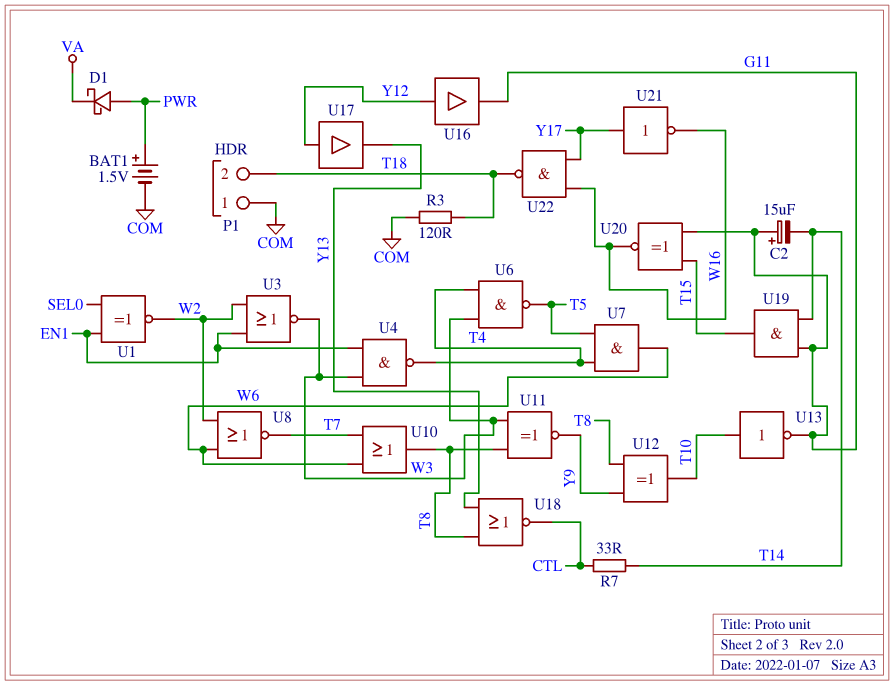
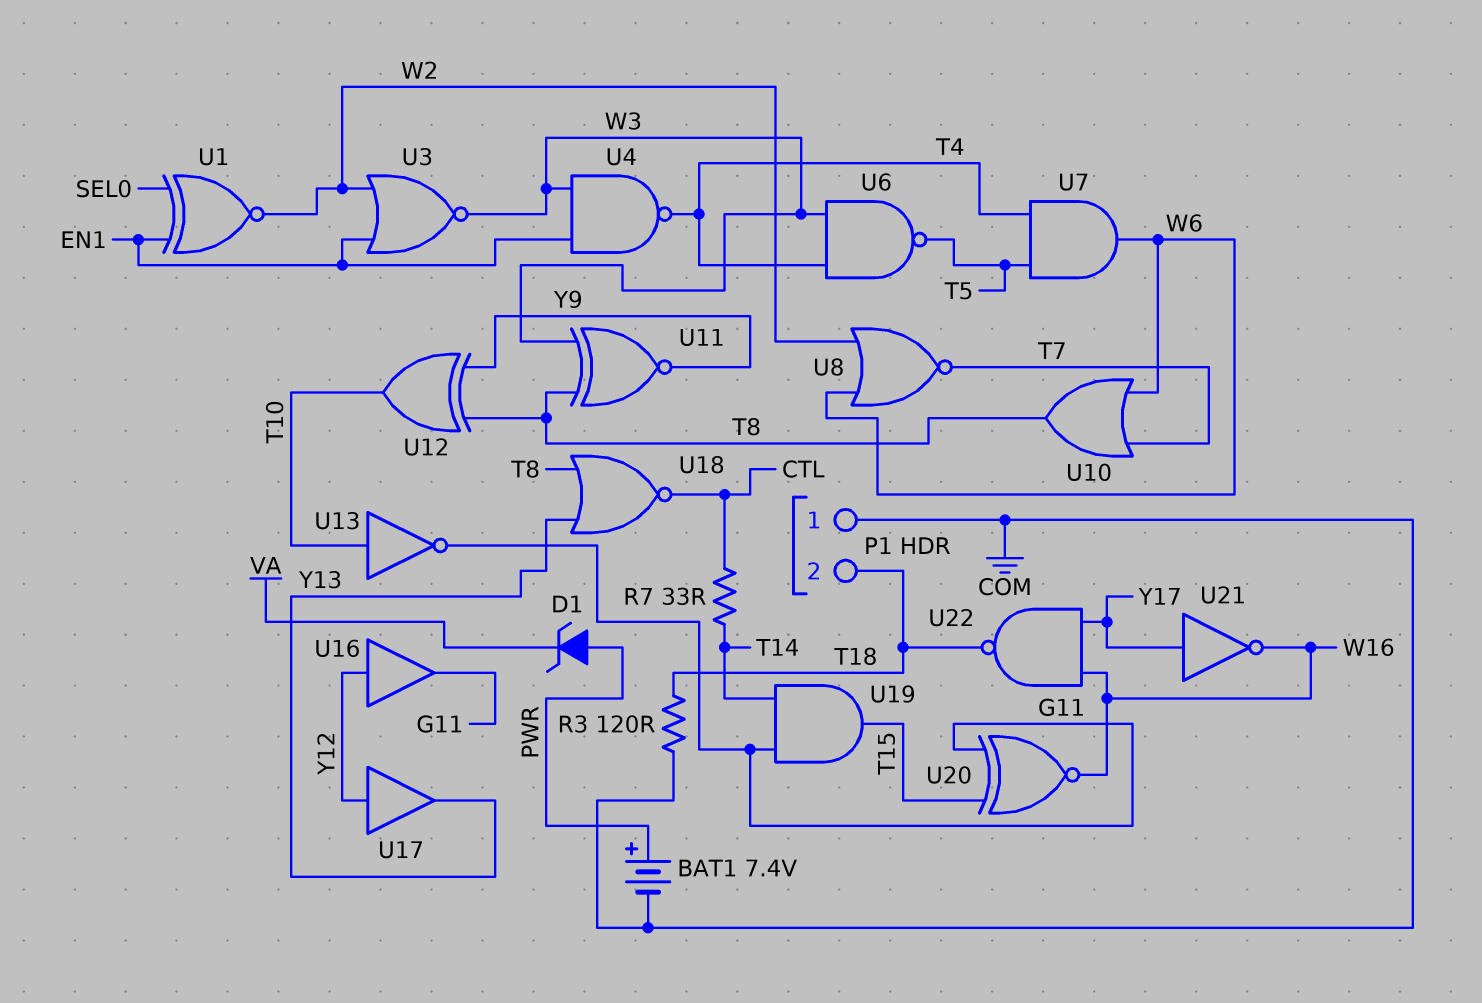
BAT1: 1.5V (plus PWR, minus COM) -> 7.4V (plus PWR, minus COM)
C2: 15uF (plus G11, minus T14) -> none
D1: schottky (A PWR, K VA) -> zener (A PWR, K VA)

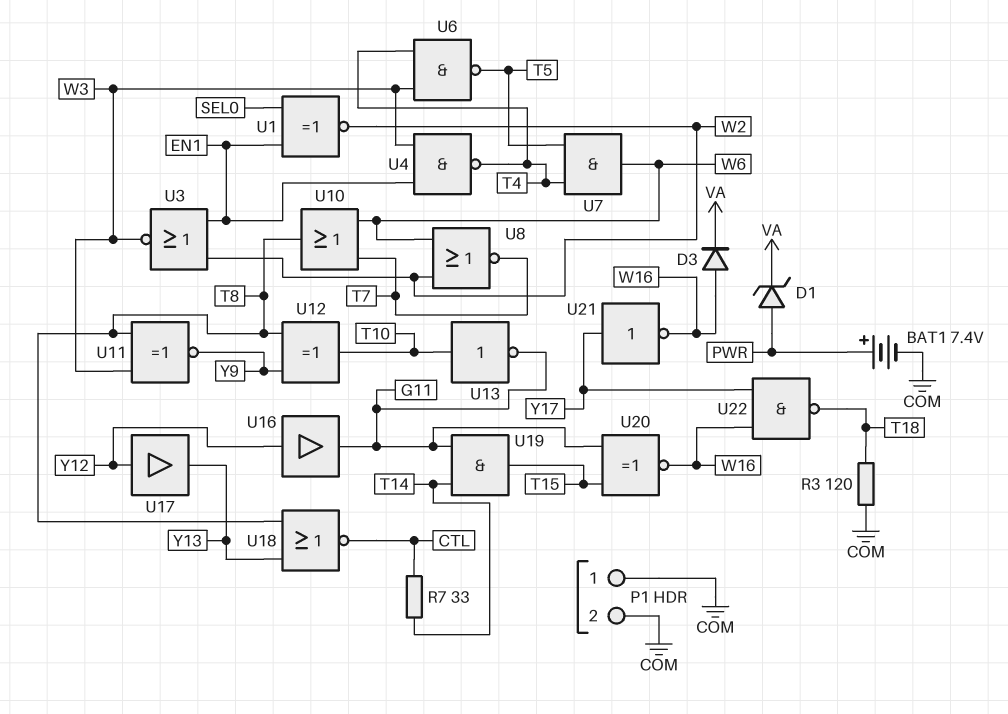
D3: none -> diode (A W16, K VA)
P1 pin 2: T18 -> COM

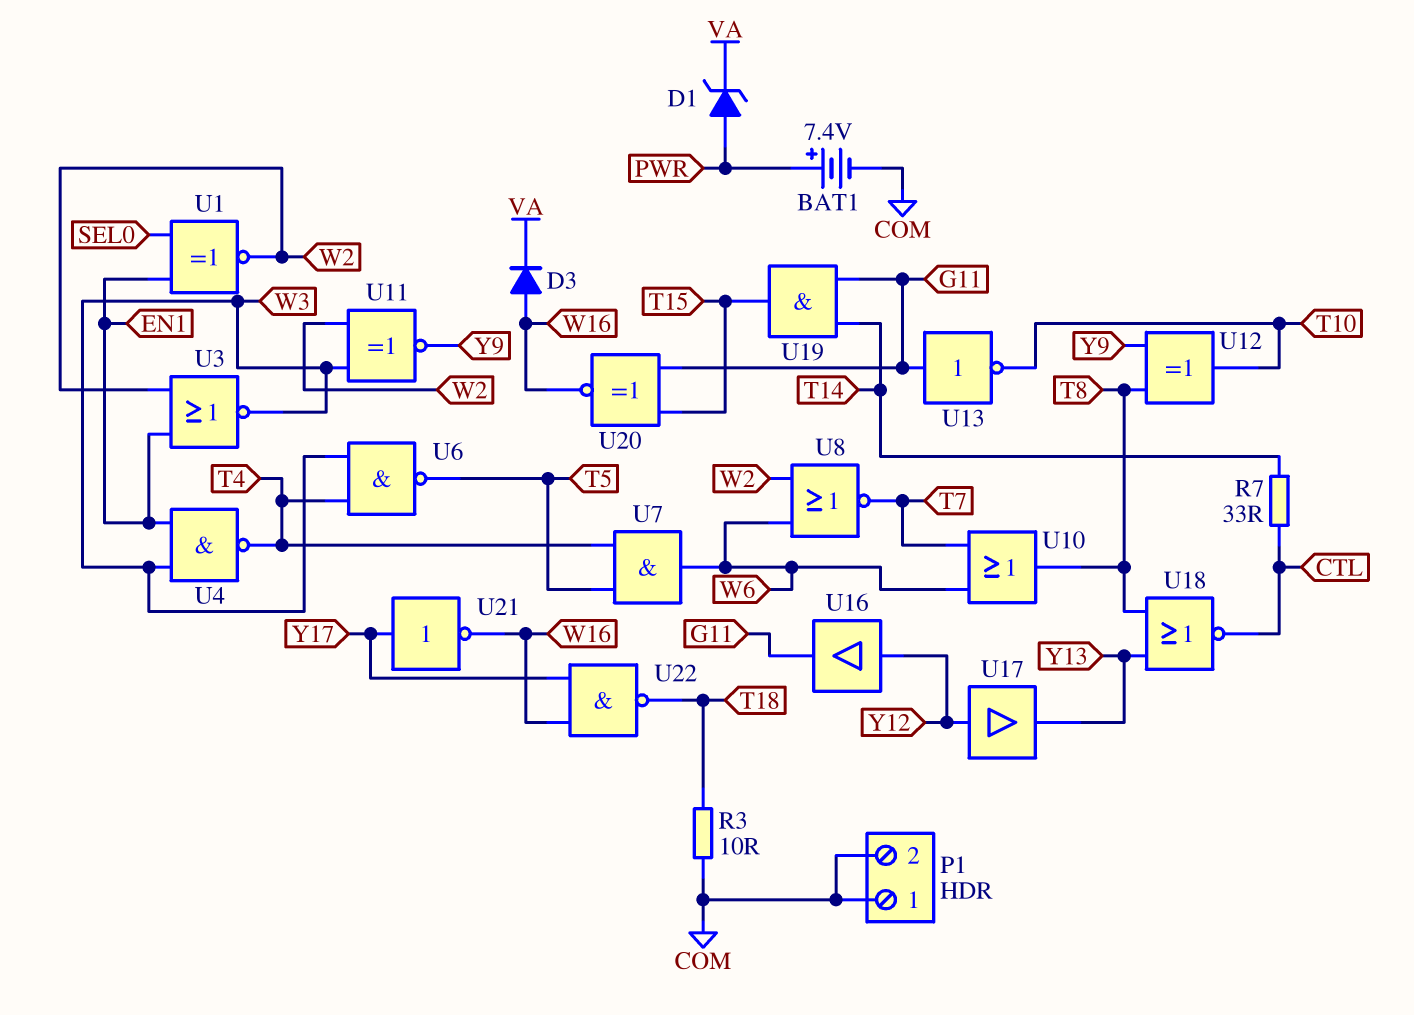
R3: 120 (COM, T18) -> 10 (COM, T18)
U11: XNOR (in T8, in W3, out Y9) -> XNOR (in W2, in W3, out Y9)
U13: NOT (in T10, out G11) -> NOT (in G11, out T10)

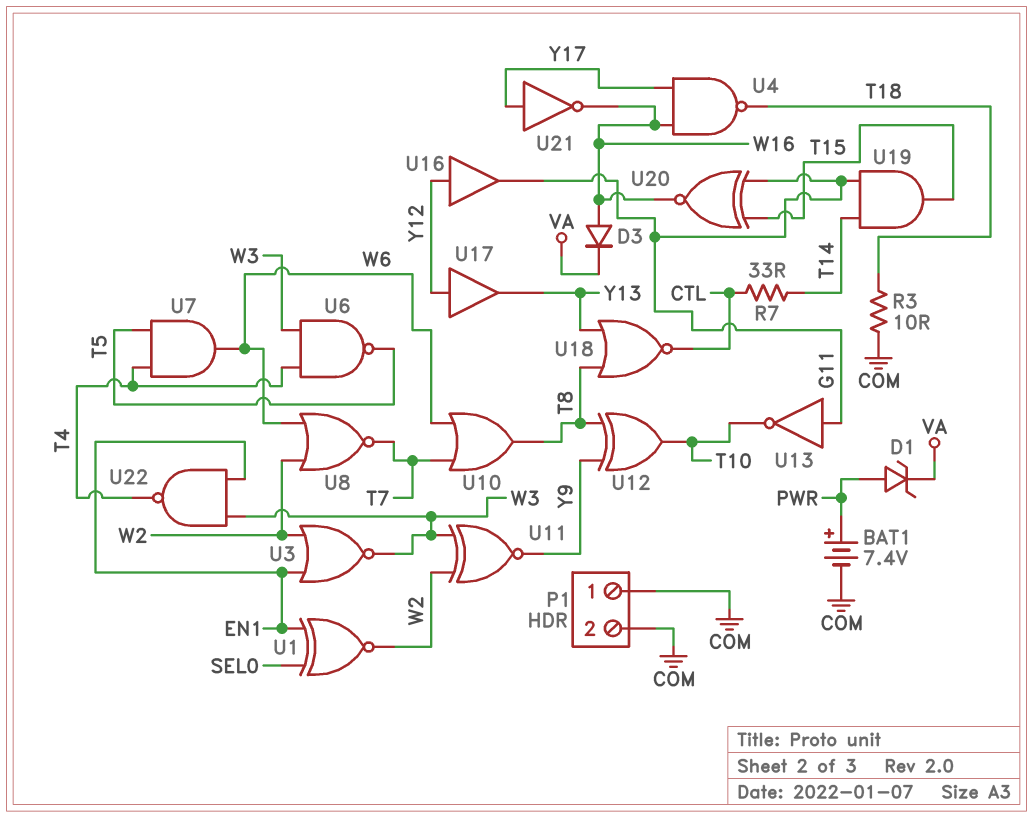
U4: NAND (in EN1, in W3, out T4) -> NAND (in W16, in Y17, out T18)
U22: NAND (in W16, in Y17, out T18) -> NAND (in EN1, in W3, out T4)

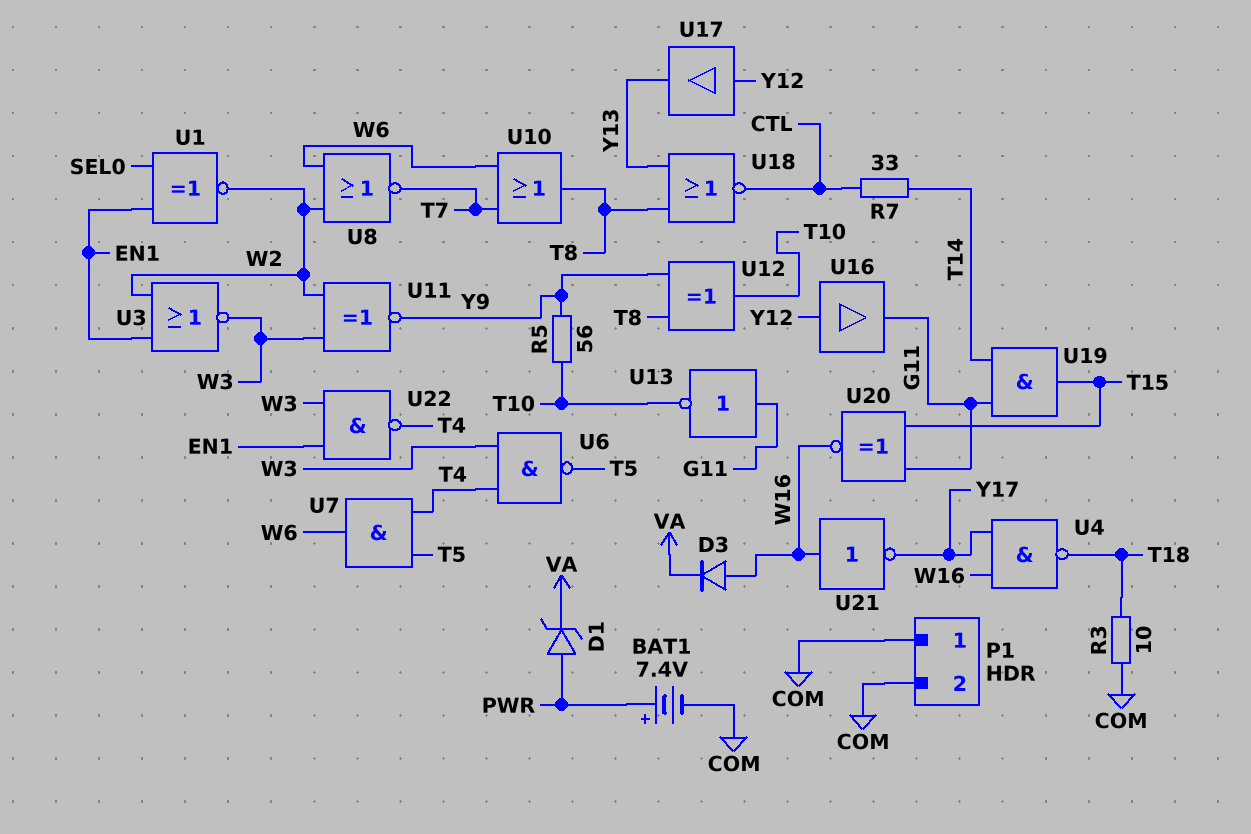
R5: none -> 56 (T10, Y9)
U21: NOT (in Y17, out W16) -> NOT (in W16, out Y17)

